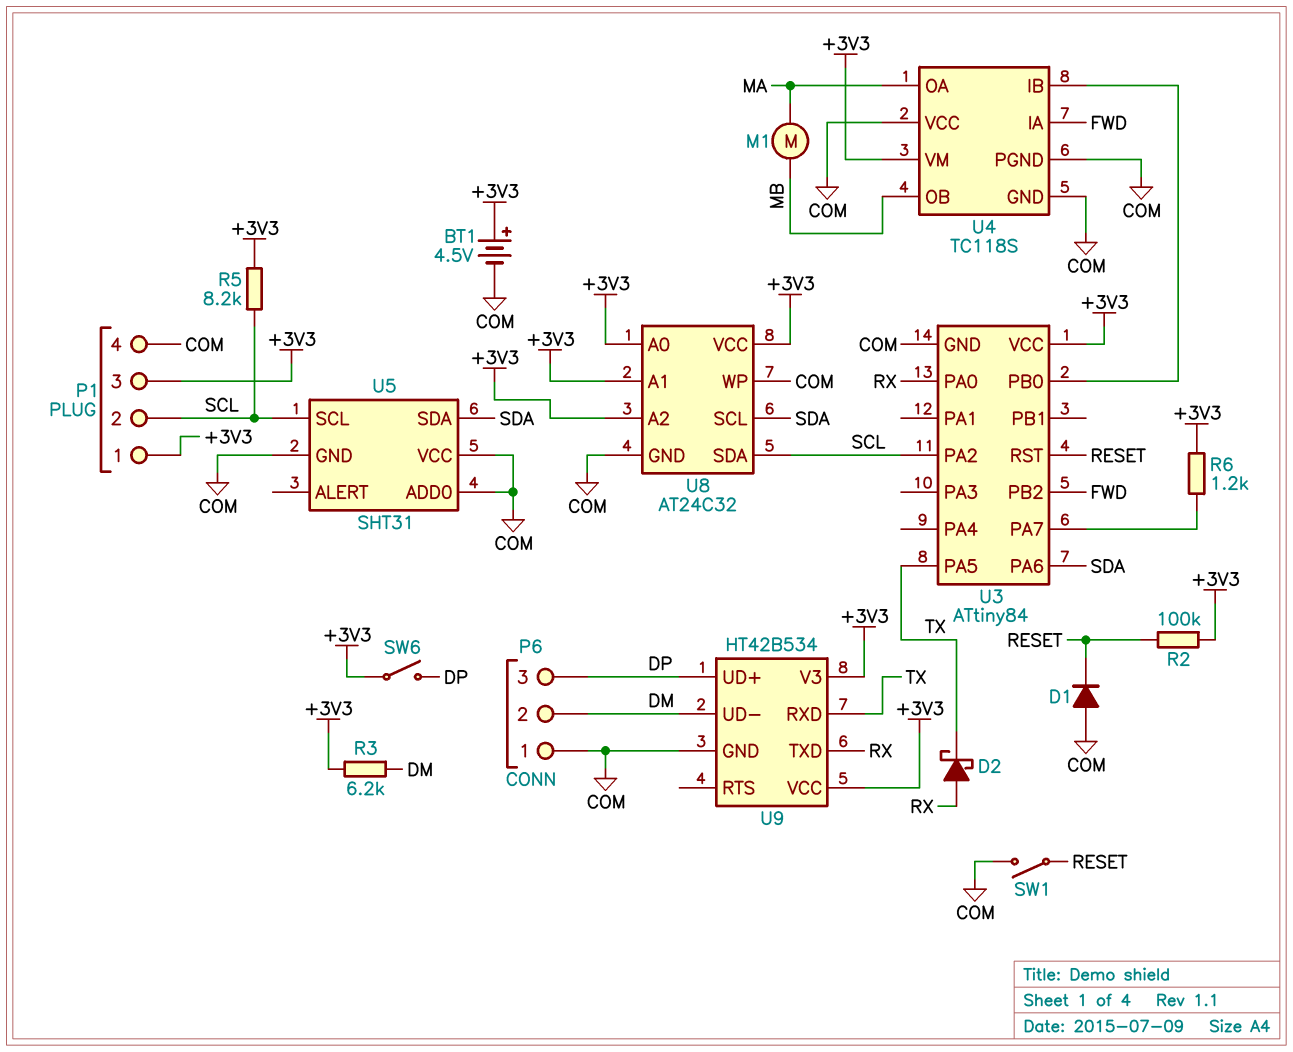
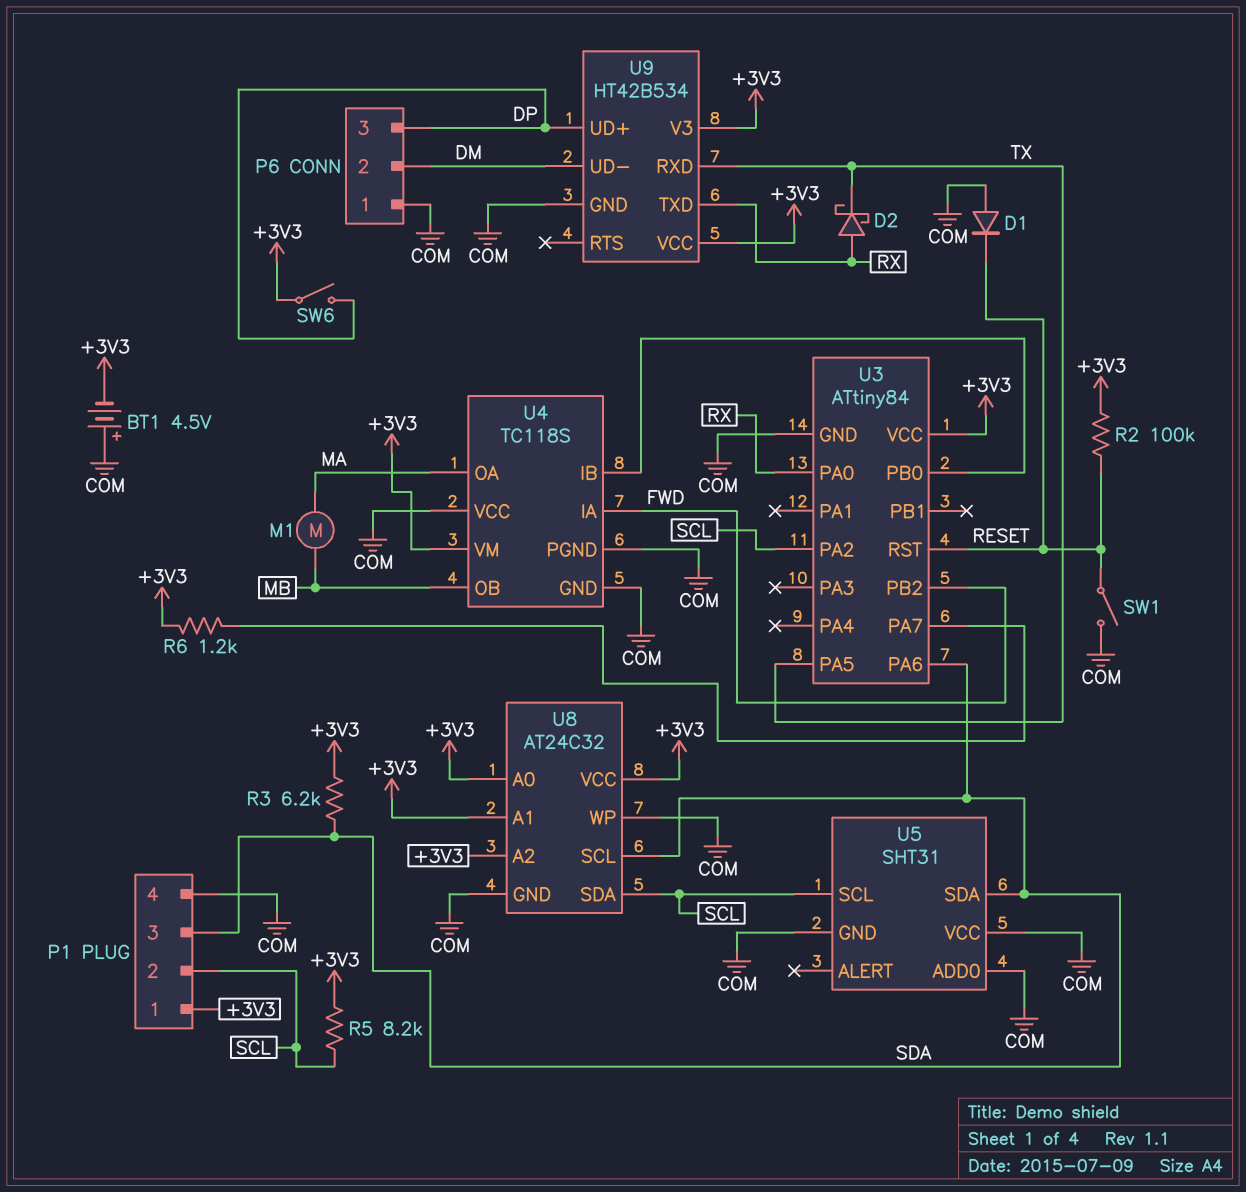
BT1: 4.5V (plus +3V3, minus COM) -> 4.5V (plus COM, minus +3V3)
P1 pin 3: +3V3 -> SDA
R3: 6.2k (+3V3, DM) -> 6.2k (+3V3, SDA)

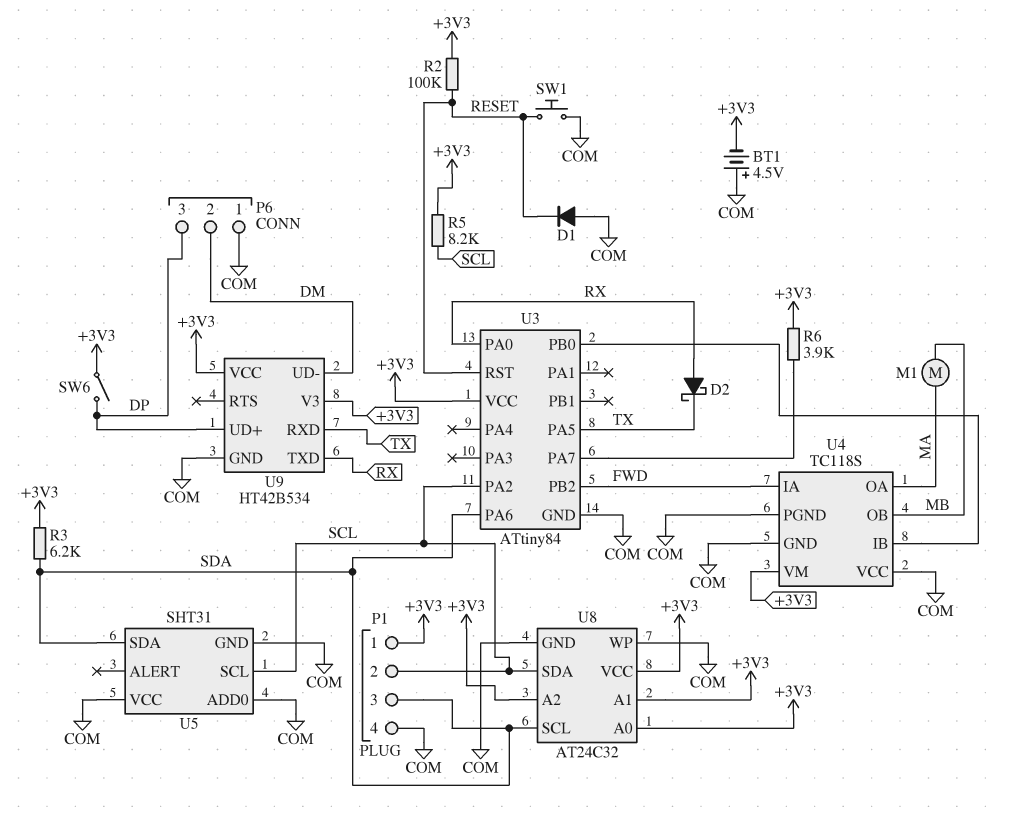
R6: 1.2k (+3V3, U3/PA7) -> 3.9k (+3V3, U3/PA7)
SW1: switch (COM, RESET) -> button (COM, RESET)

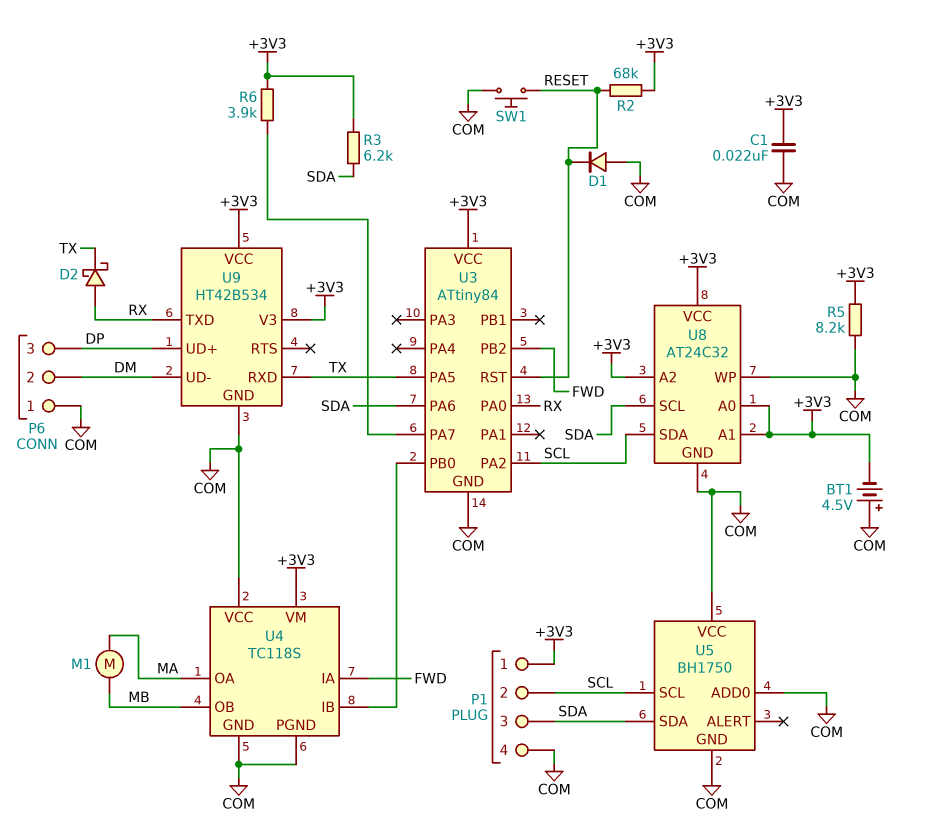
C1: none -> 22nF (+3V3, COM)
R2: 100k (+3V3, RESET) -> 68k (+3V3, RESET)
R5: 8.2k (+3V3, SCL) -> 8.2k (+3V3, COM)
SW6: switch (+3V3, DP) -> none
U5: SHT31 -> BH1750

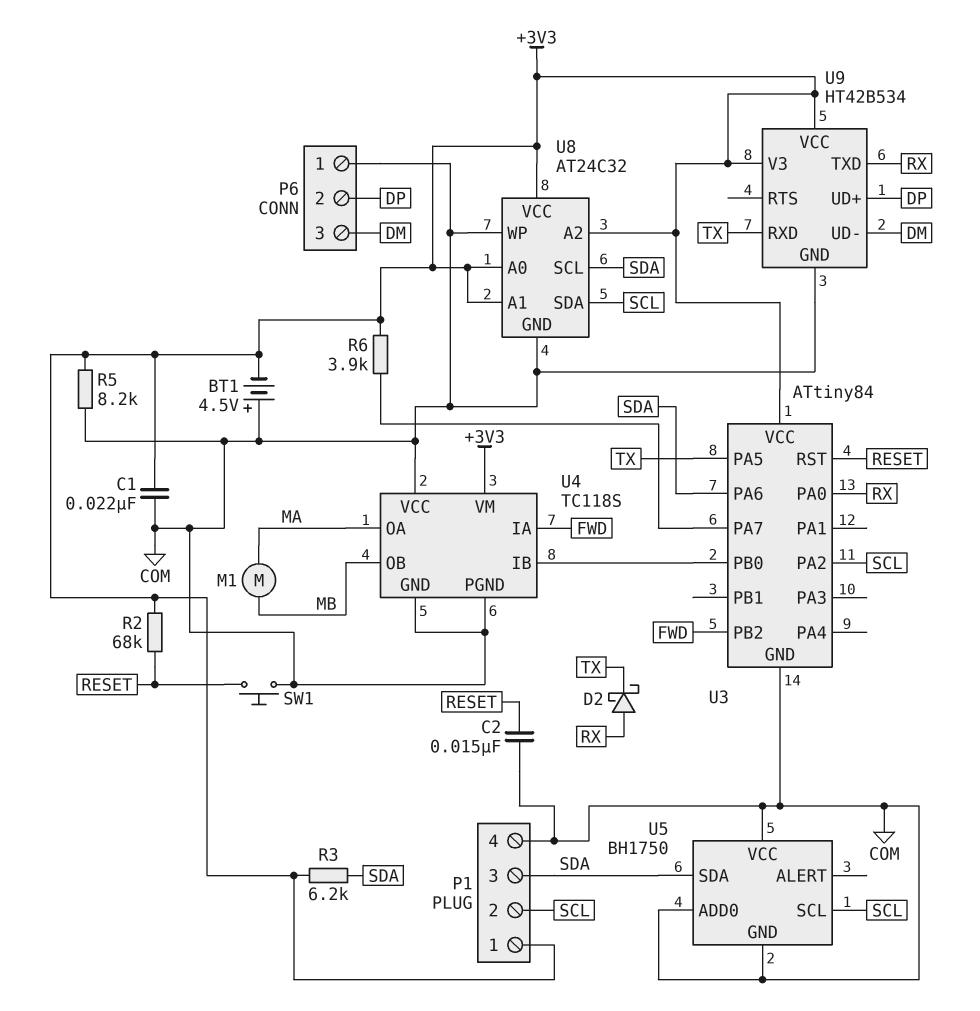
C2: none -> 15nF (COM, RESET)
D1: diode (A COM, K RESET) -> none
P6 pin 2: DM -> DP
P6 pin 3: DP -> DM

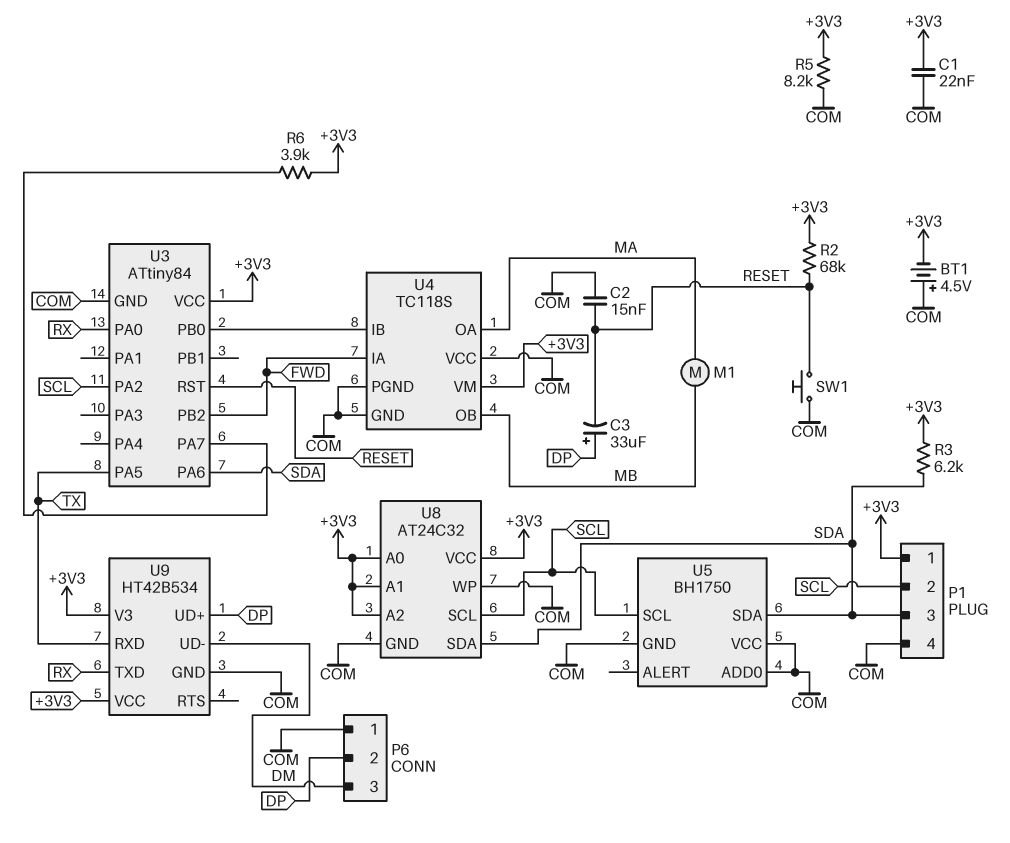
C3: none -> 33uF (plus DP, minus RESET)
D2: schottky (A RX, K TX) -> none
U8 pin SCL: SDA -> SCL
U8 pin SDA: SCL -> SDA

